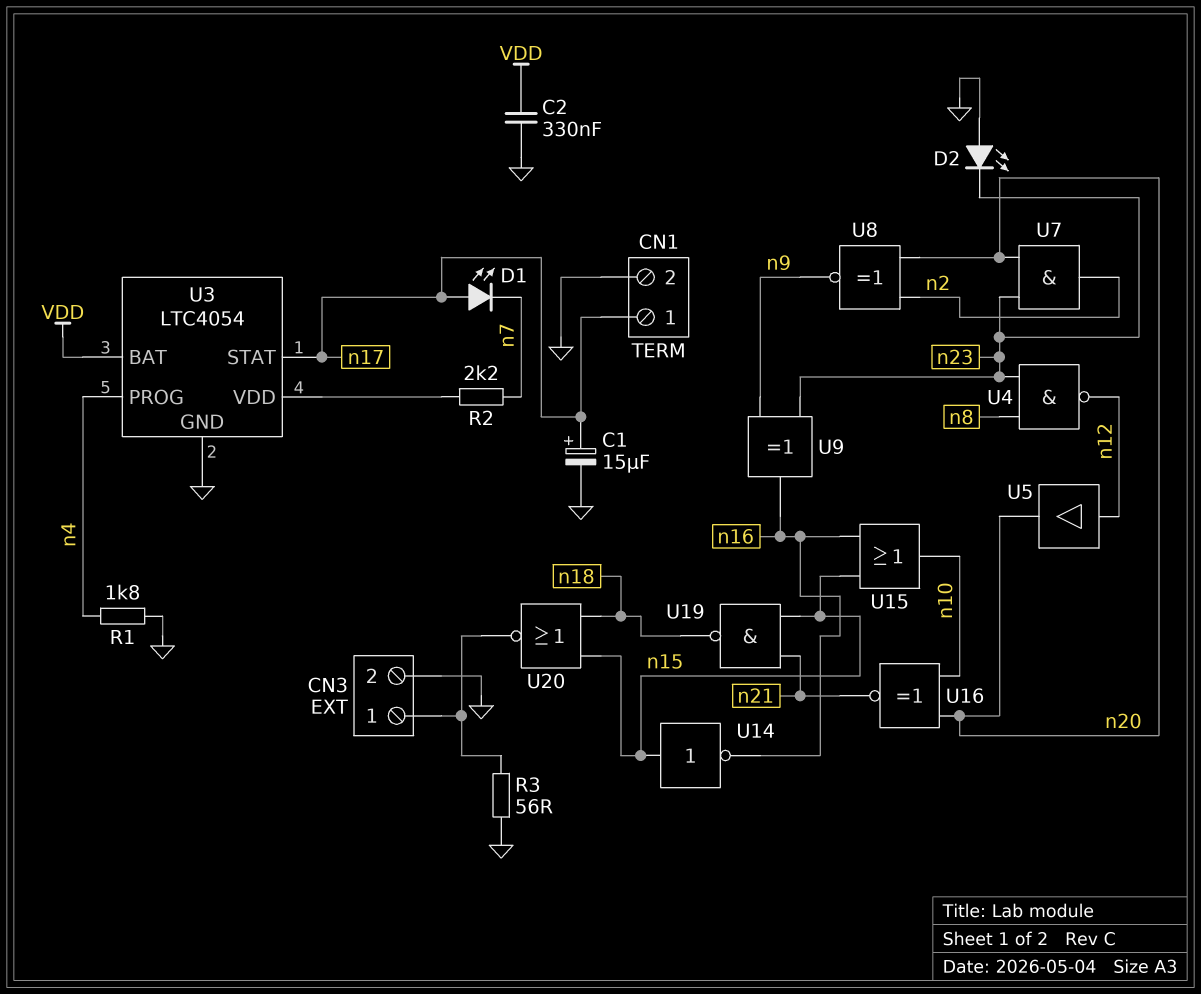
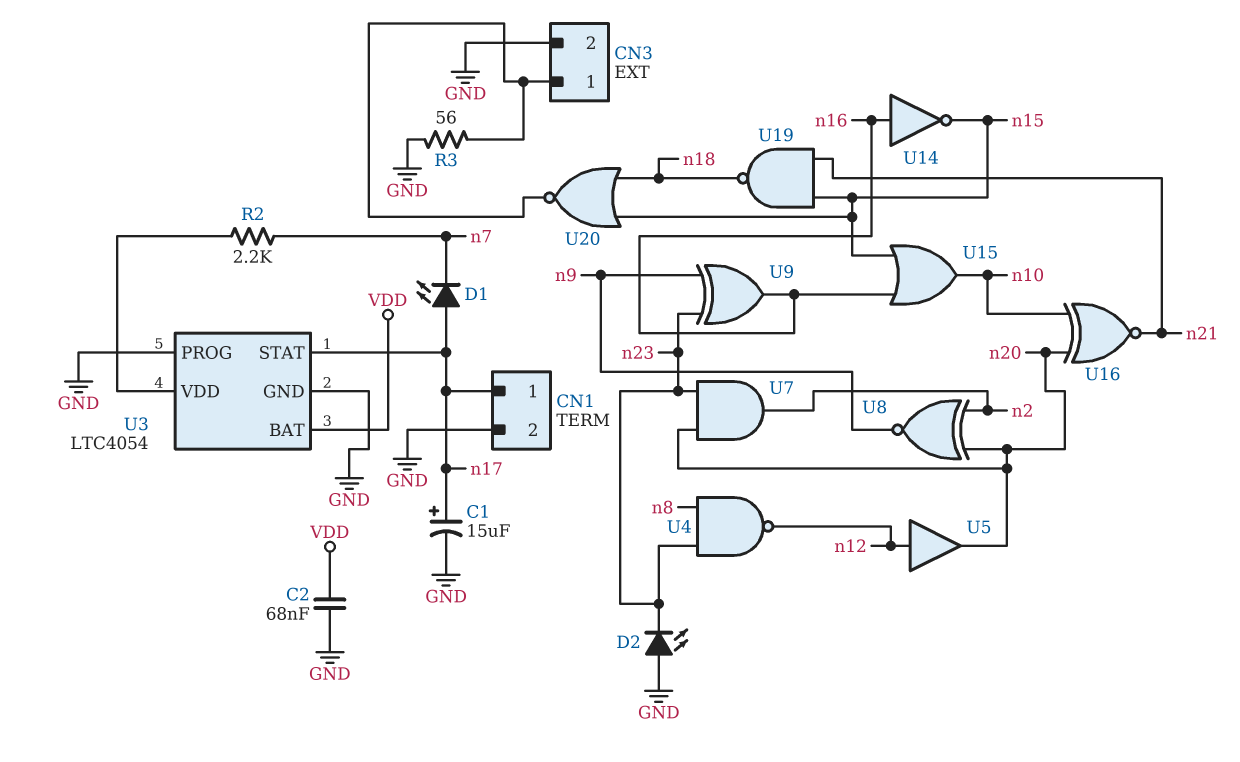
C2: 330nF (GND, VDD) -> 68nF (GND, VDD)
R1: 1.8k (GND, n4) -> none
U3 pin PROG: n4 -> GND
U14: NOT (in n15, out n16) -> NOT (in n16, out n15)

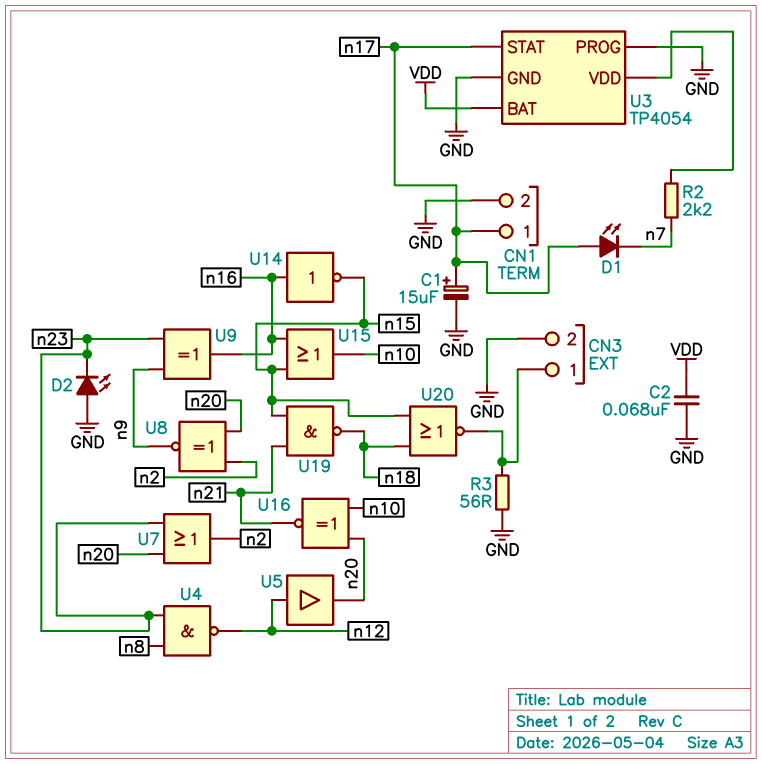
U3: LTC4054 -> TP4054
U7: AND (in n20, in n23, out n2) -> OR (in n20, in n23, out n2)

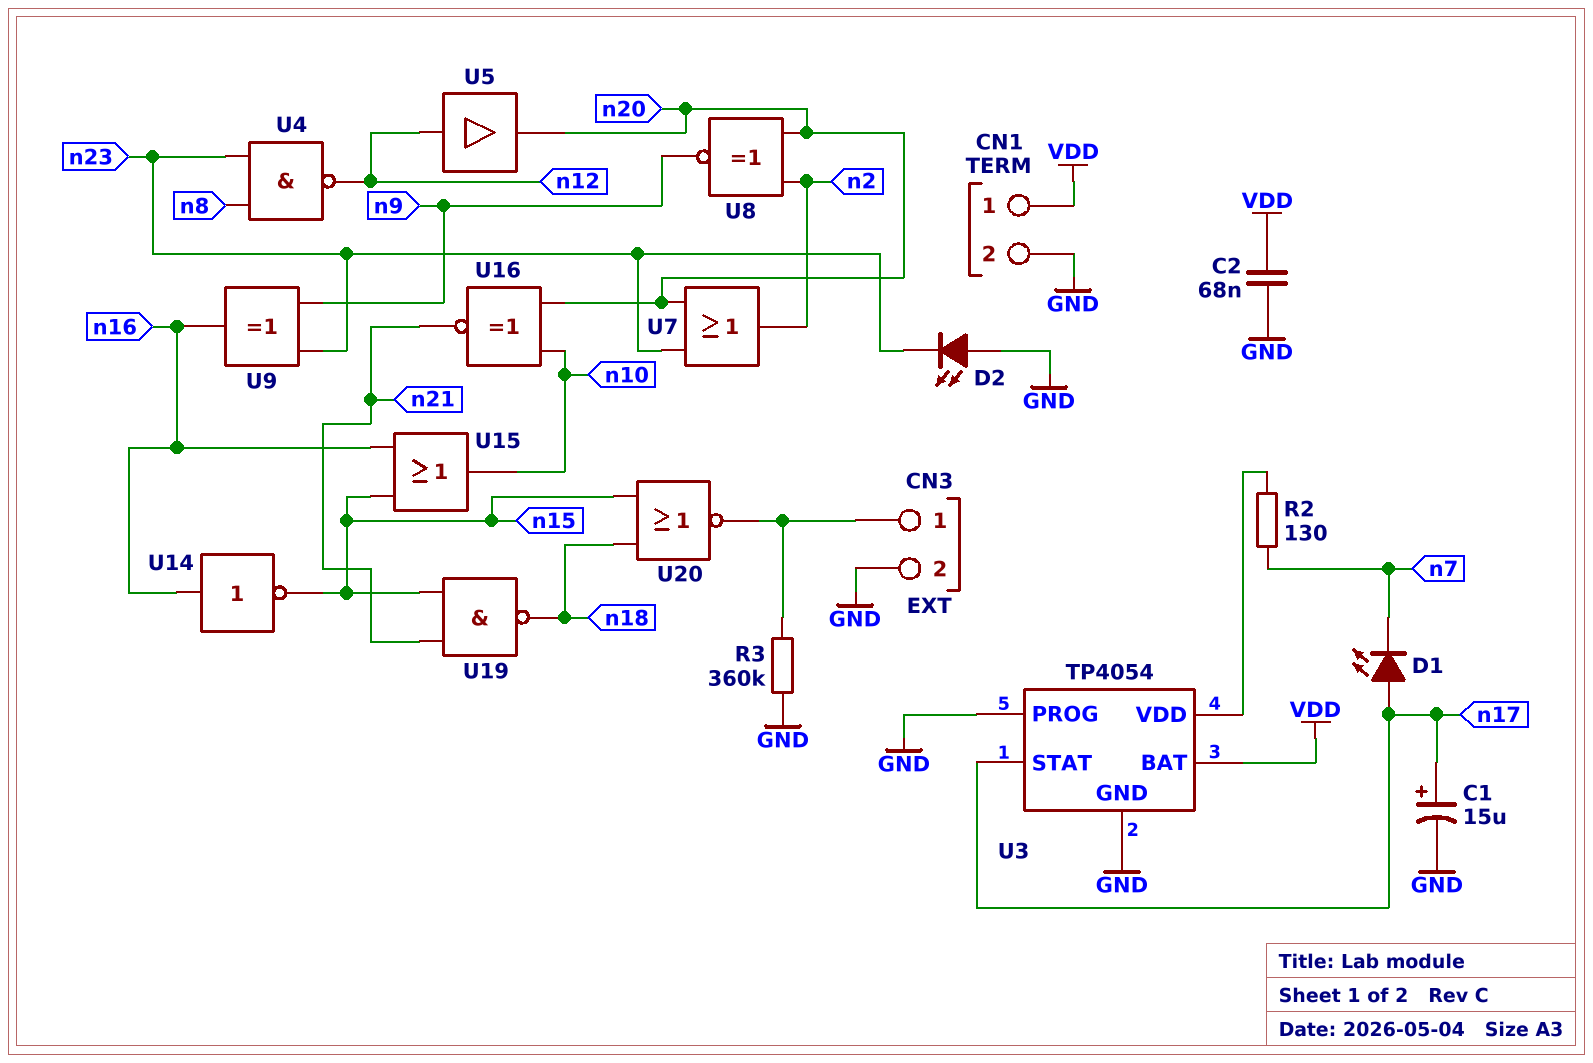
CN1 pin 1: n17 -> VDD
R2: 2.2k (U3/VDD, n7) -> 130 (U3/VDD, n7)
R3: 56 (CN3/1, GND) -> 360k (CN3/1, GND)

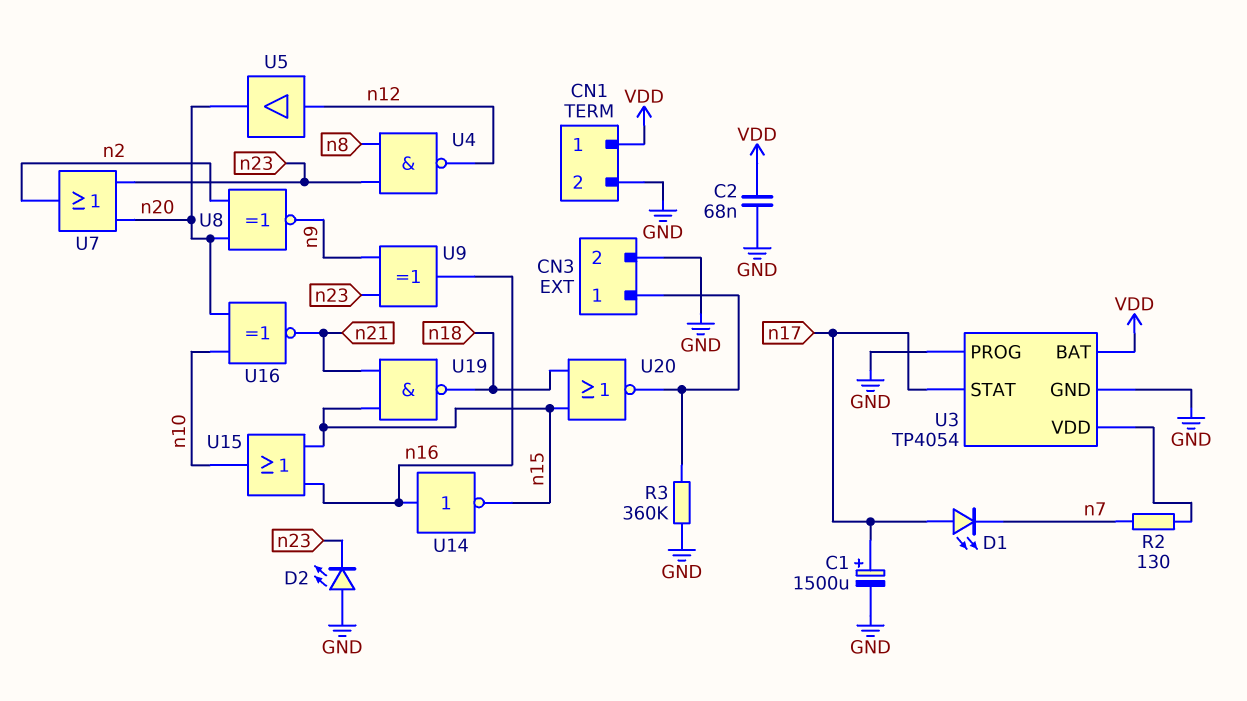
C1: 15uF (plus n17, minus GND) -> 1500uF (plus n17, minus GND)

